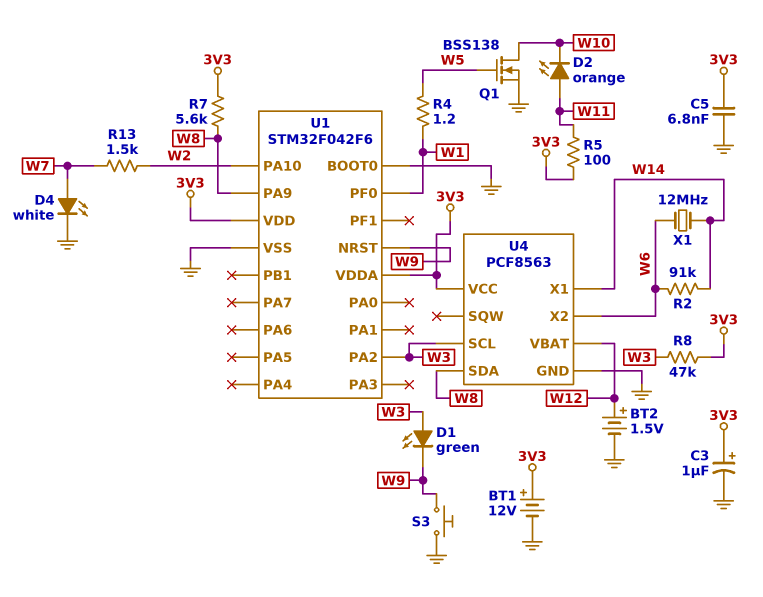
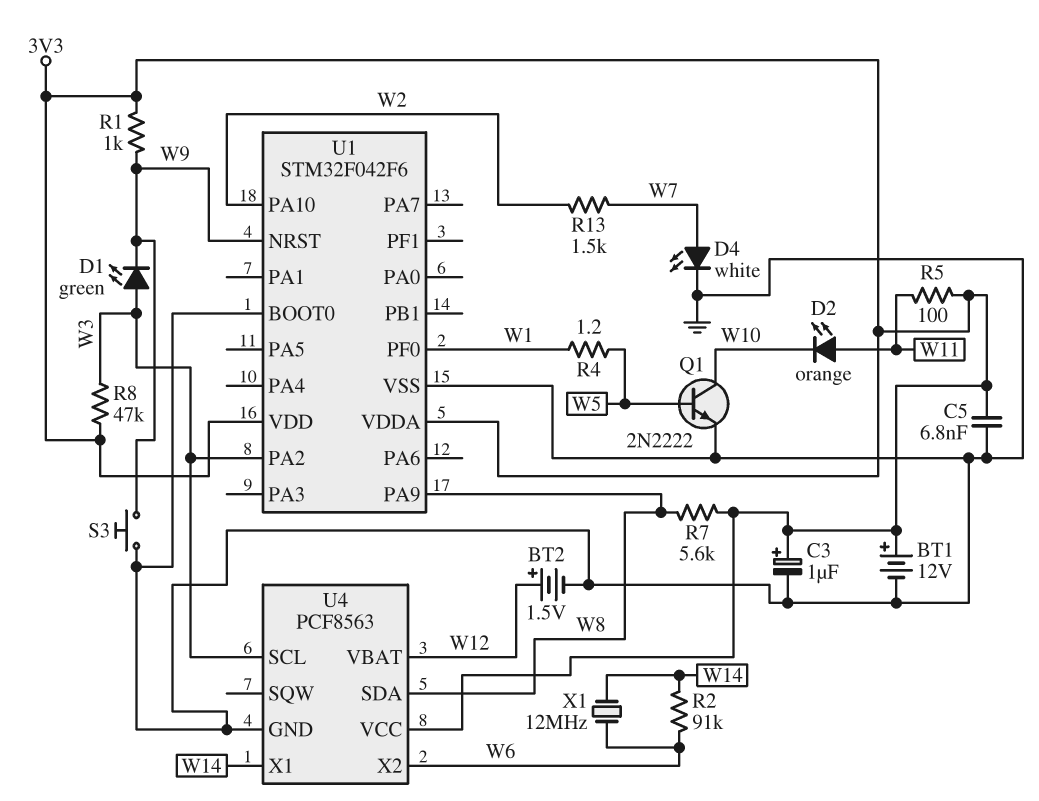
Q1: NMOS BSS138 (G W5, D W10, S GND) -> NPN 2N2222 (B W5, C W10, E GND)
R1: none -> 1k (3V3, W9)

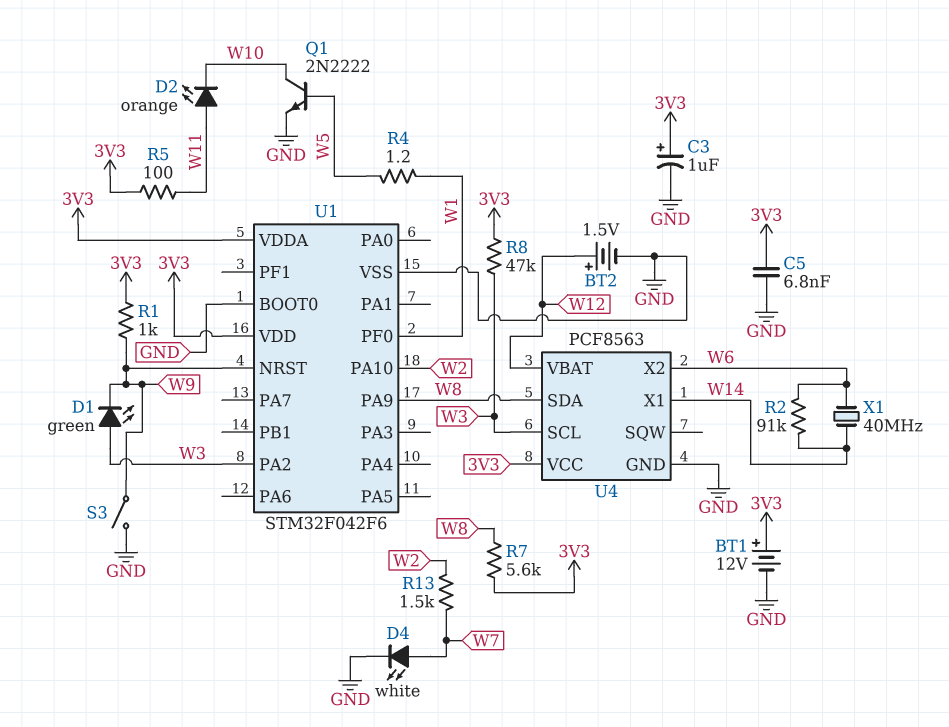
S3: button (GND, W9) -> switch (GND, W9)
X1: 12MHz (W6, W14) -> 40MHz (W6, W14)

